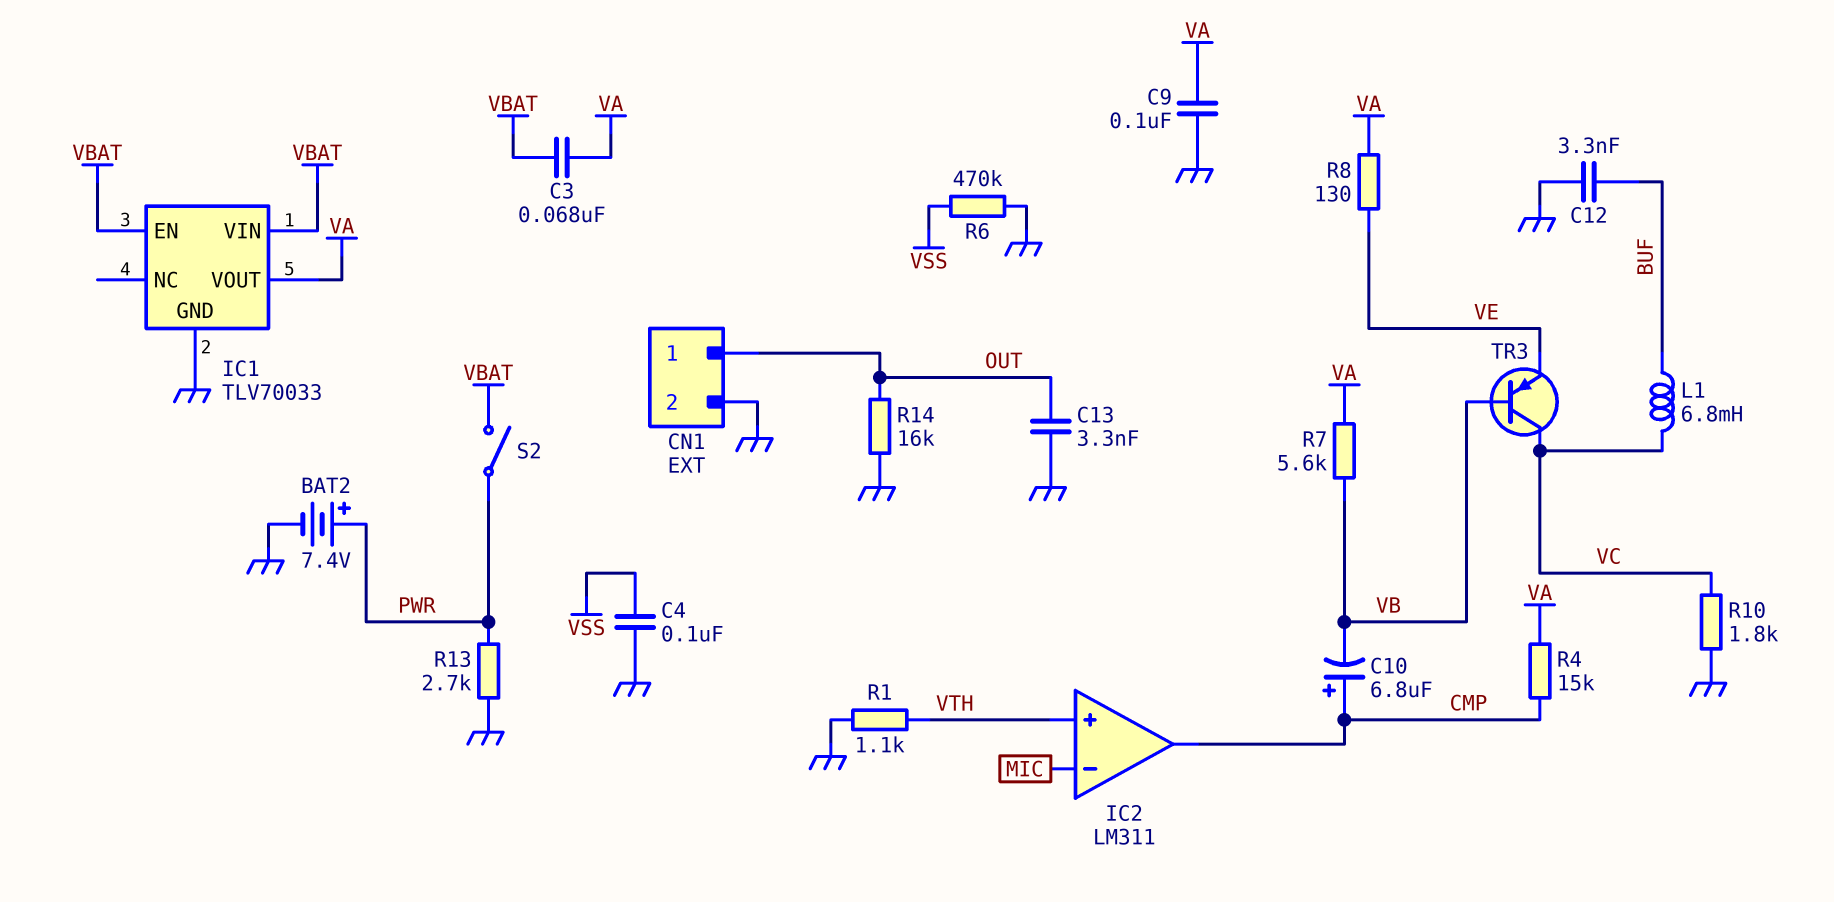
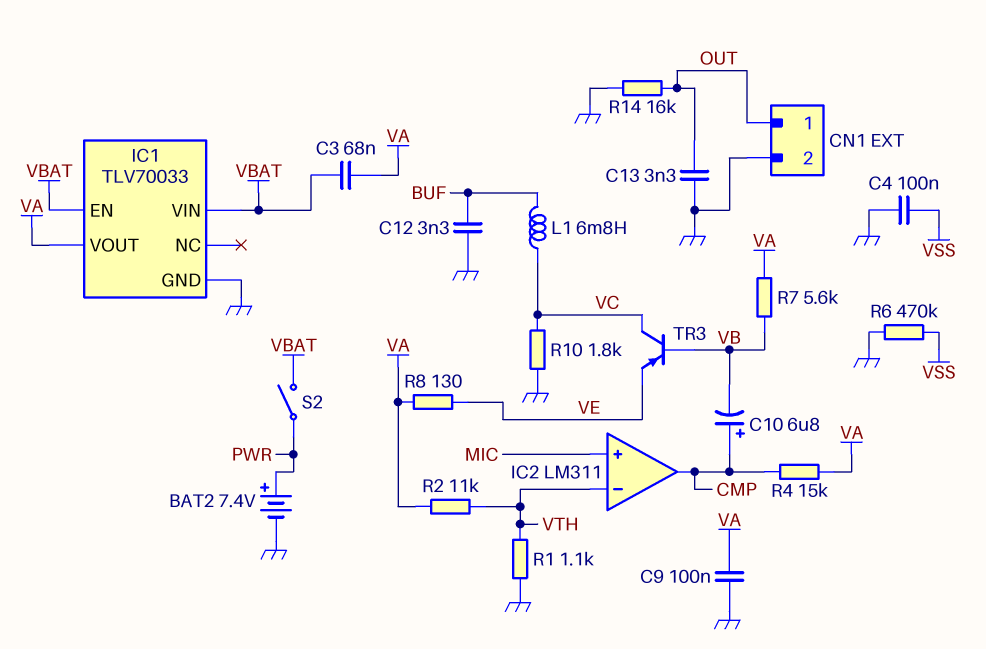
IC2 pin in+: VTH -> MIC
IC2 pin in-: MIC -> VTH
R2: none -> 11k (VA, VTH)
R13: 2.7k (GND, PWR) -> none

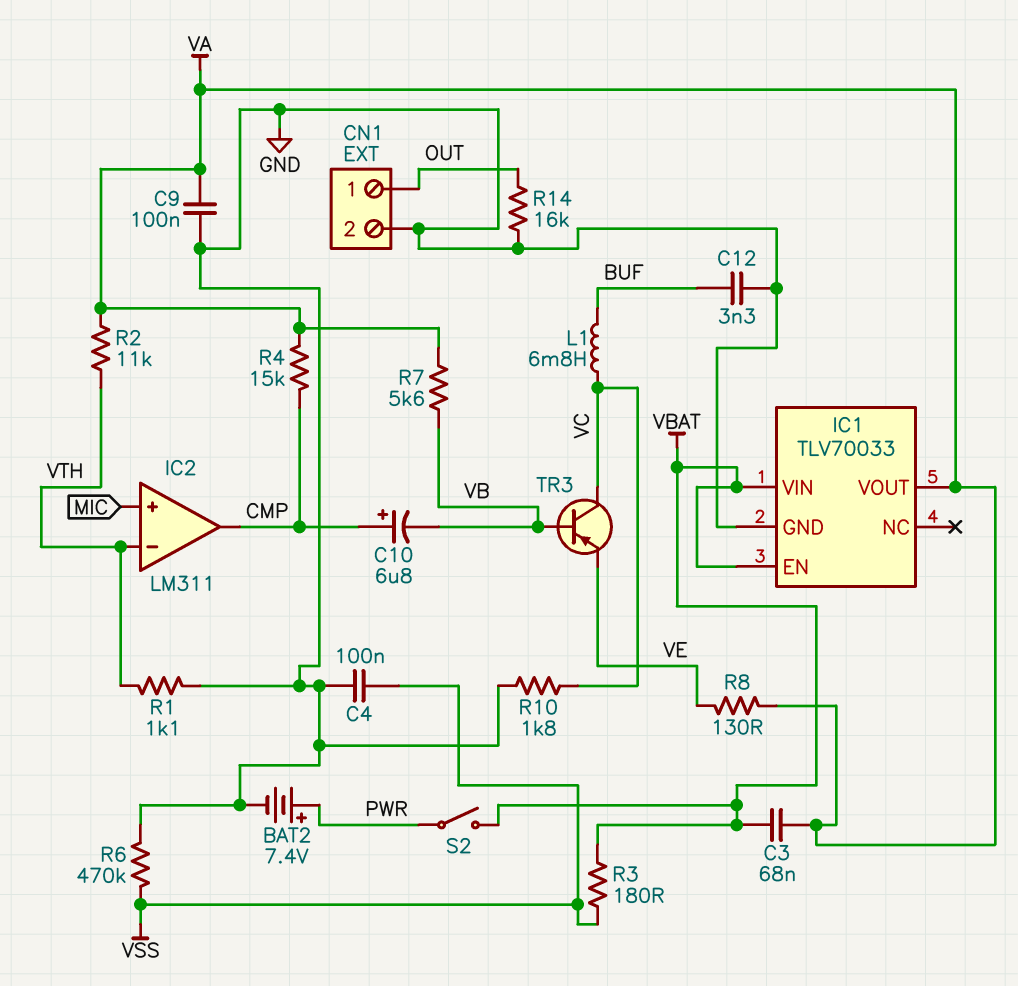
C13: 3.3nF (GND, OUT) -> none
R3: none -> 180 (VBAT, VSS)

